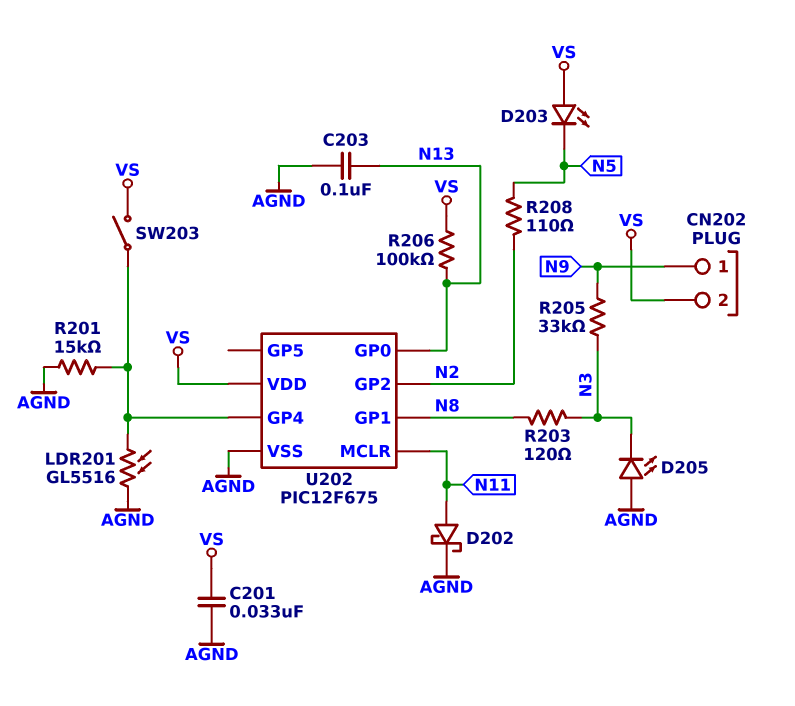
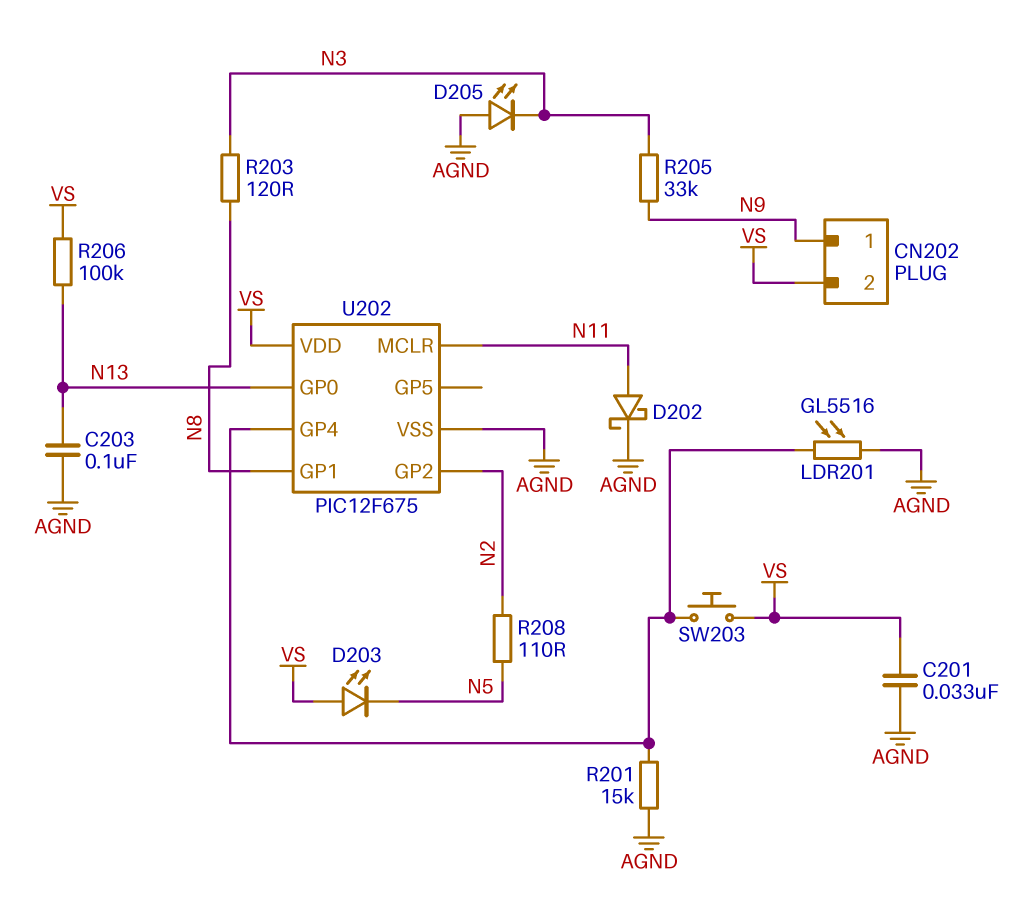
SW203: switch (U202/GP4, VS) -> button (U202/GP4, VS)

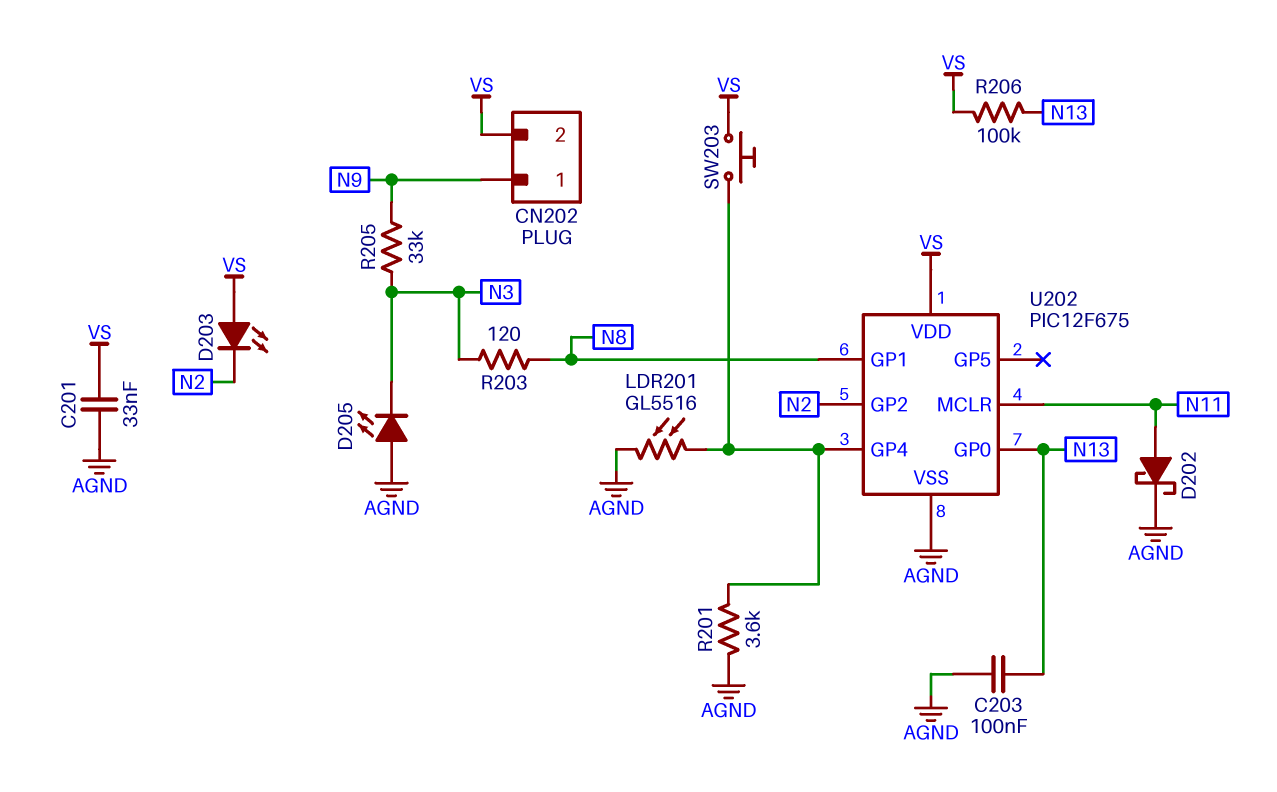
D203: LED (A VS, K N5) -> LED (A VS, K N2)
R201: 15k (AGND, U202/GP4) -> 3.6k (AGND, U202/GP4)
R208: 110 (N2, N5) -> none

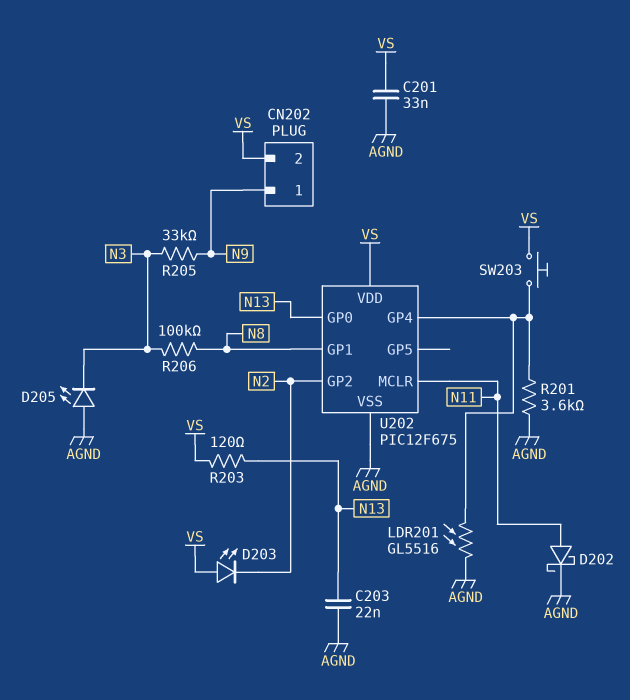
C203: 100nF (AGND, N13) -> 22nF (AGND, N13)
R203: 120 (N3, N8) -> 120 (N13, VS)
R206: 100k (N13, VS) -> 100k (N3, N8)

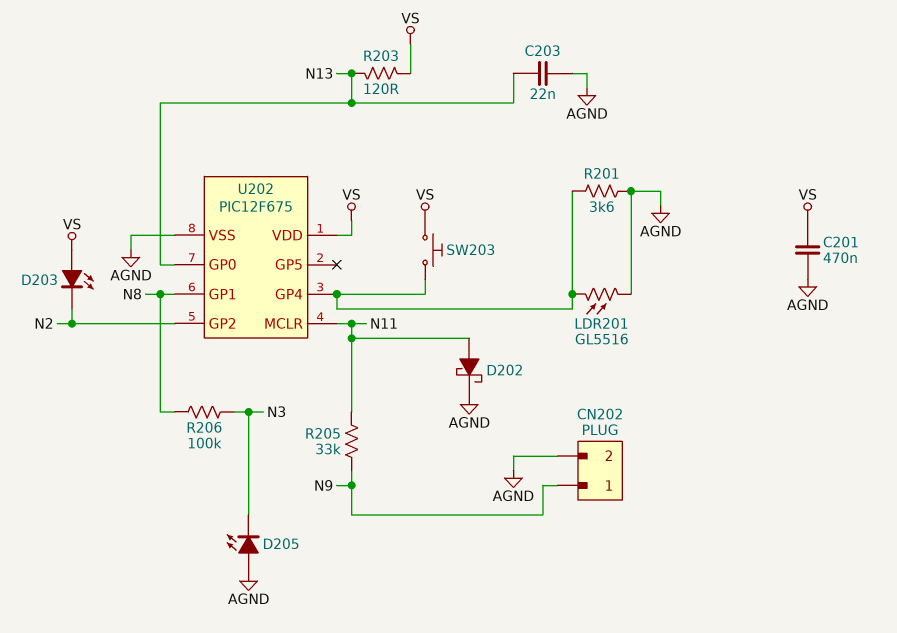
C201: 33nF (AGND, VS) -> 470nF (AGND, VS)
CN202 pin 2: VS -> AGND
R205: 33k (N3, N9) -> 33k (N9, N11)

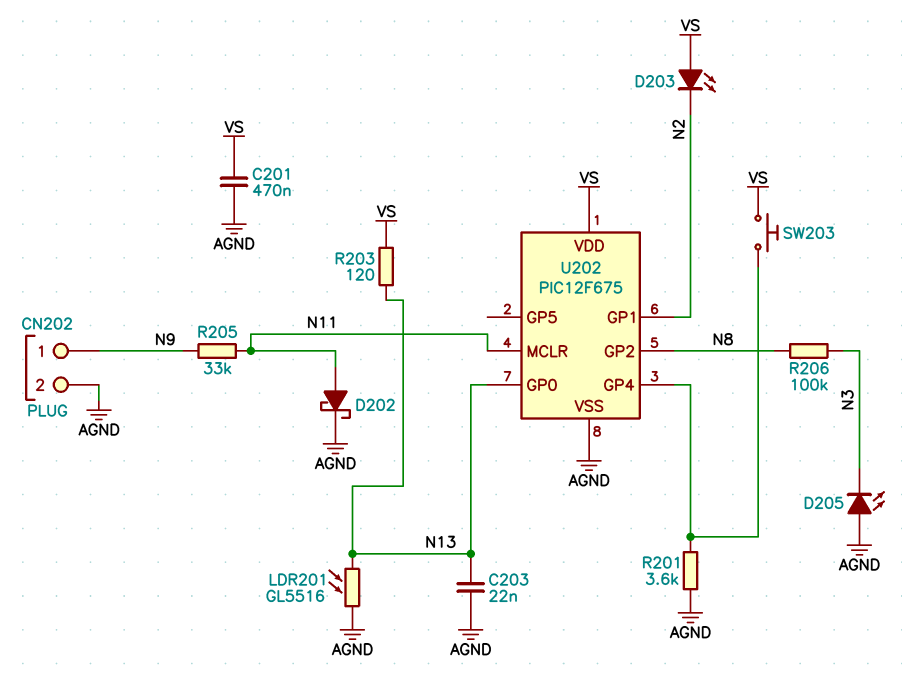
LDR201: GL5516 (AGND, U202/GP4) -> GL5516 (AGND, N13)
U202 pin GP1: N8 -> N2
U202 pin GP2: N2 -> N8

